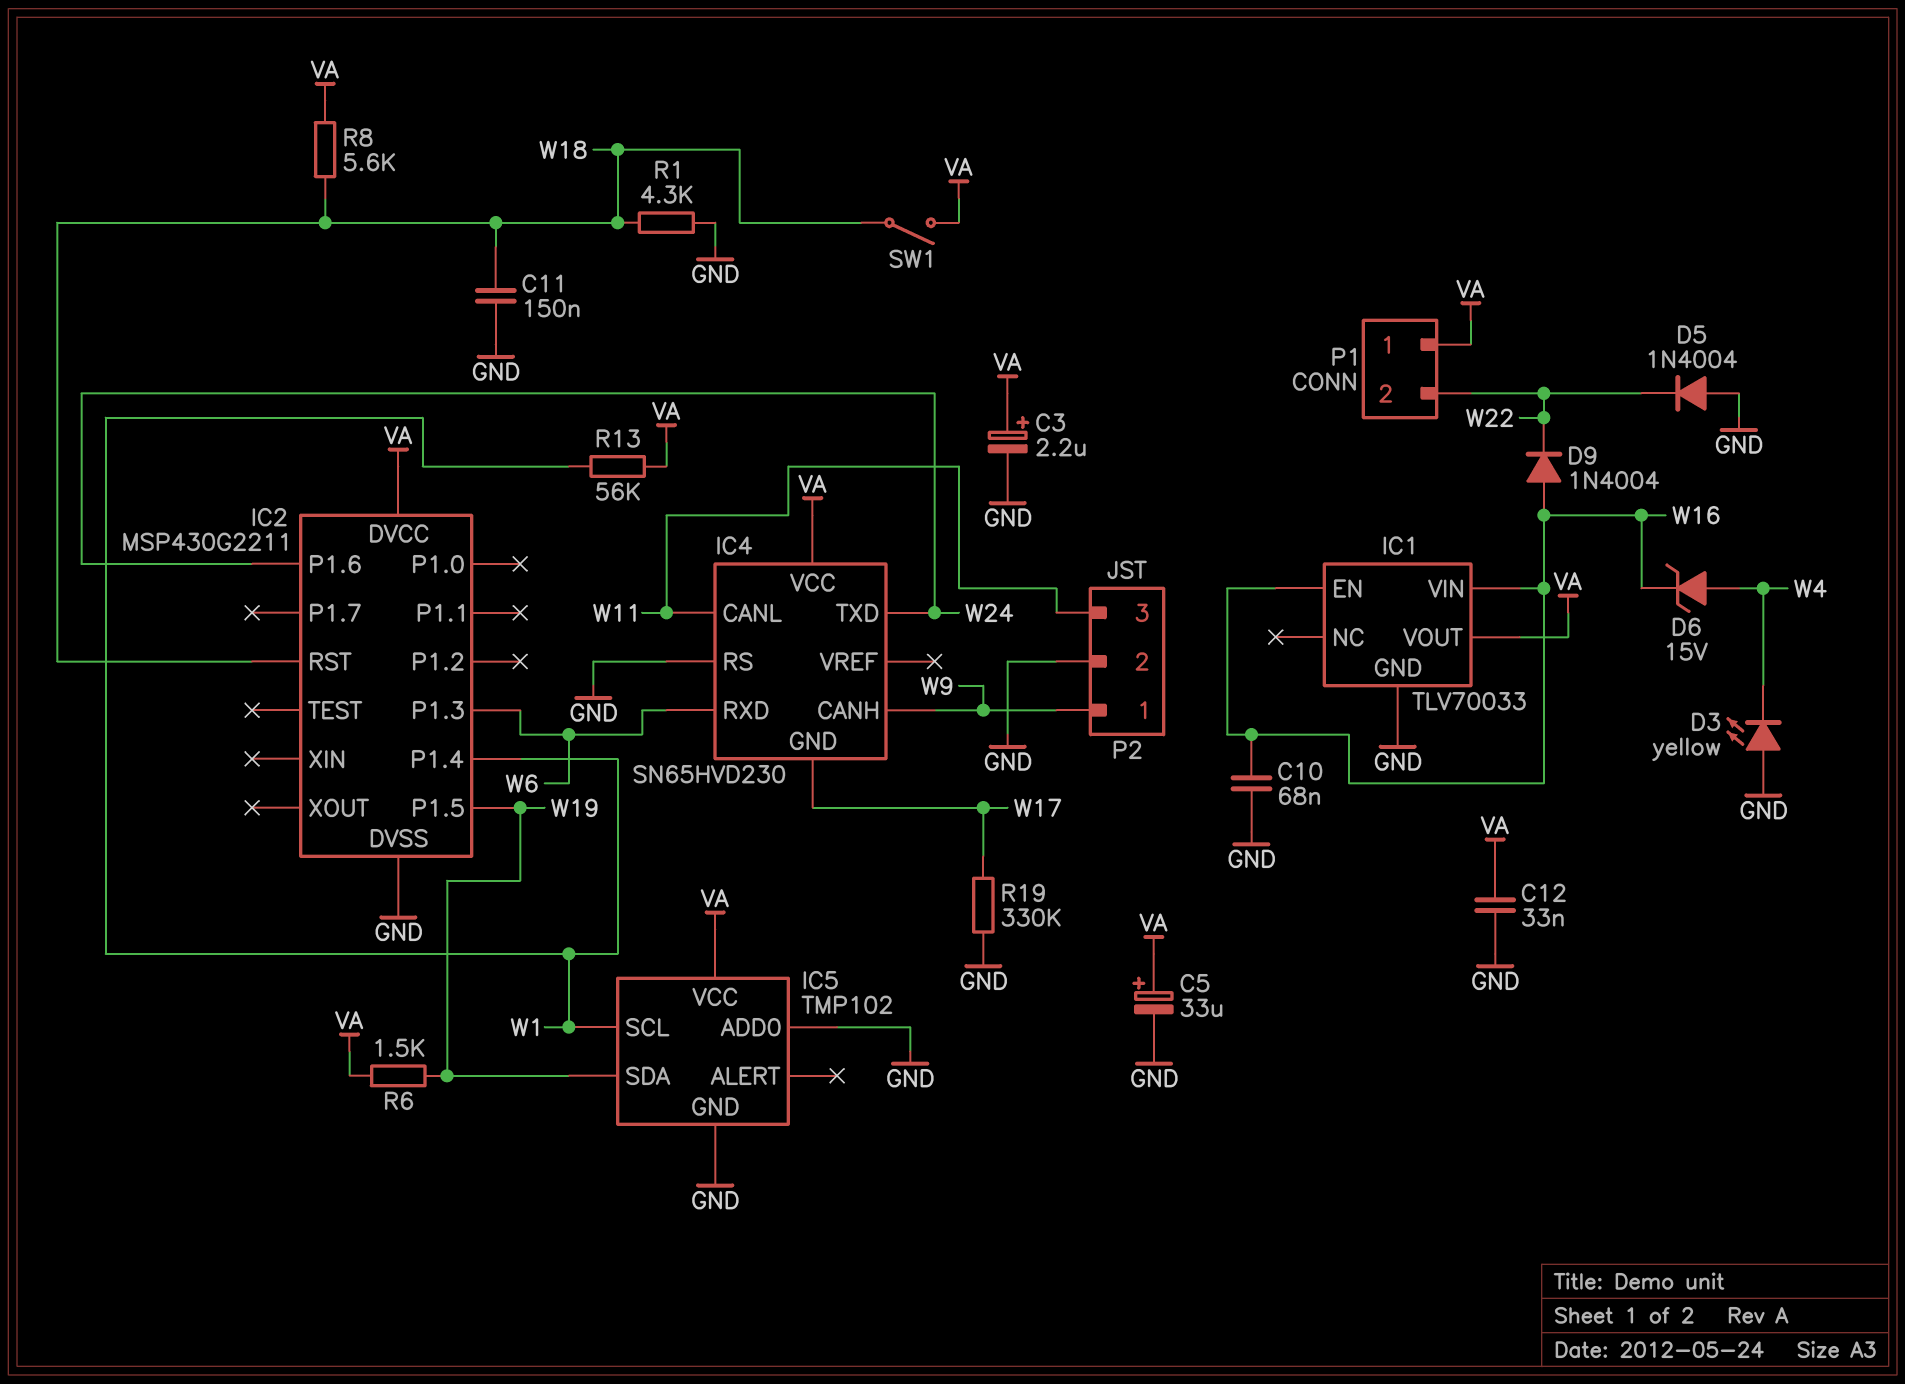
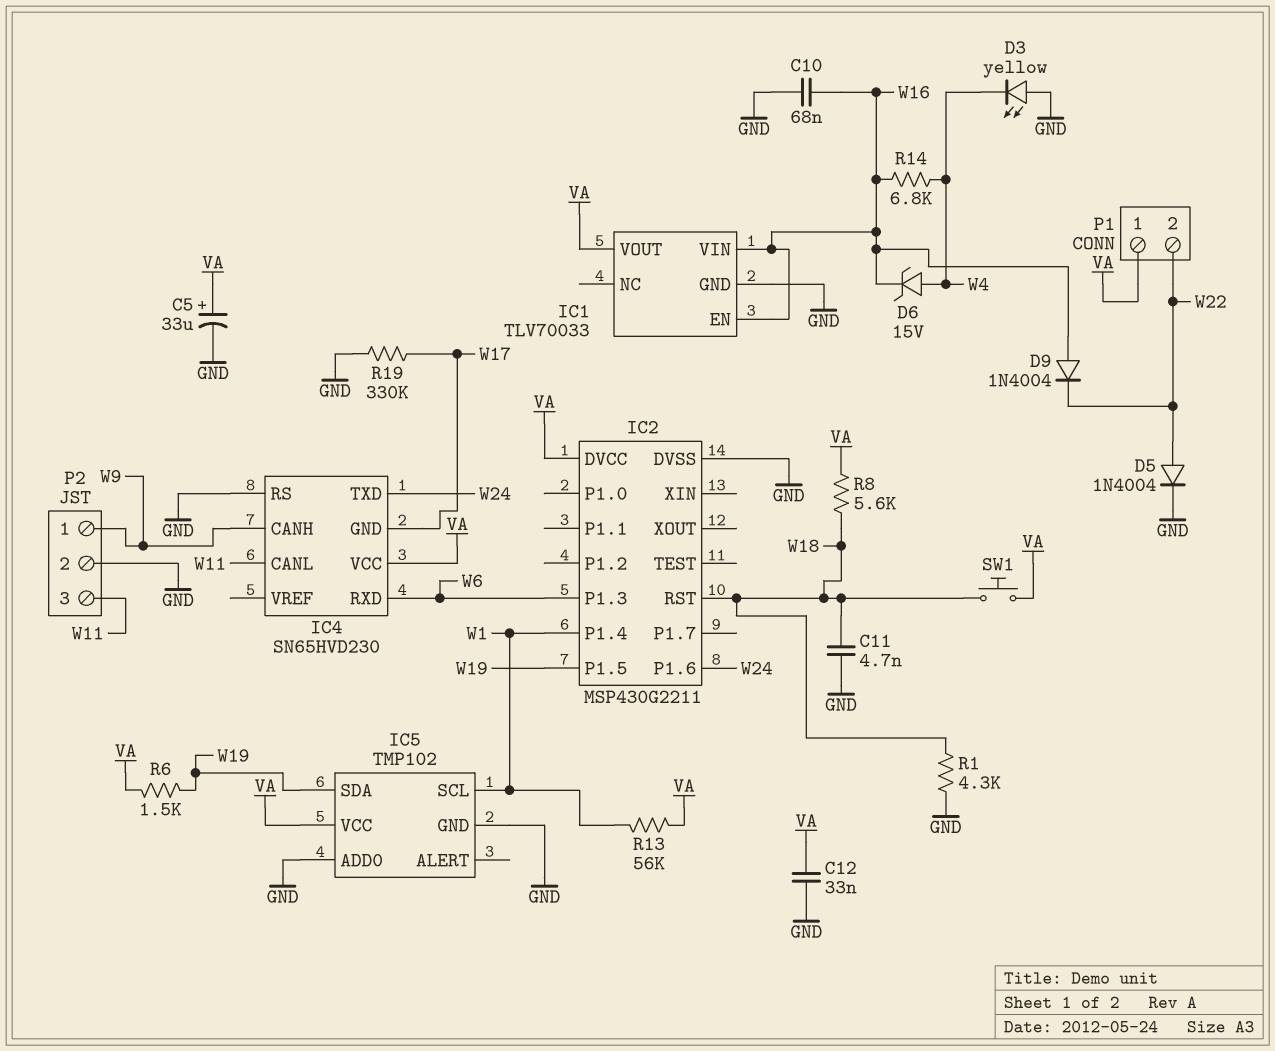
C3: 2.2uF (plus VA, minus GND) -> none
C11: 150nF (GND, W18) -> 4.7nF (GND, W18)
D5: diode 1N4004 (A GND, K W22) -> diode 1N4004 (A W22, K GND)
R14: none -> 6.8k (W4, W16)
SW1: switch (VA, W18) -> button (VA, W18)

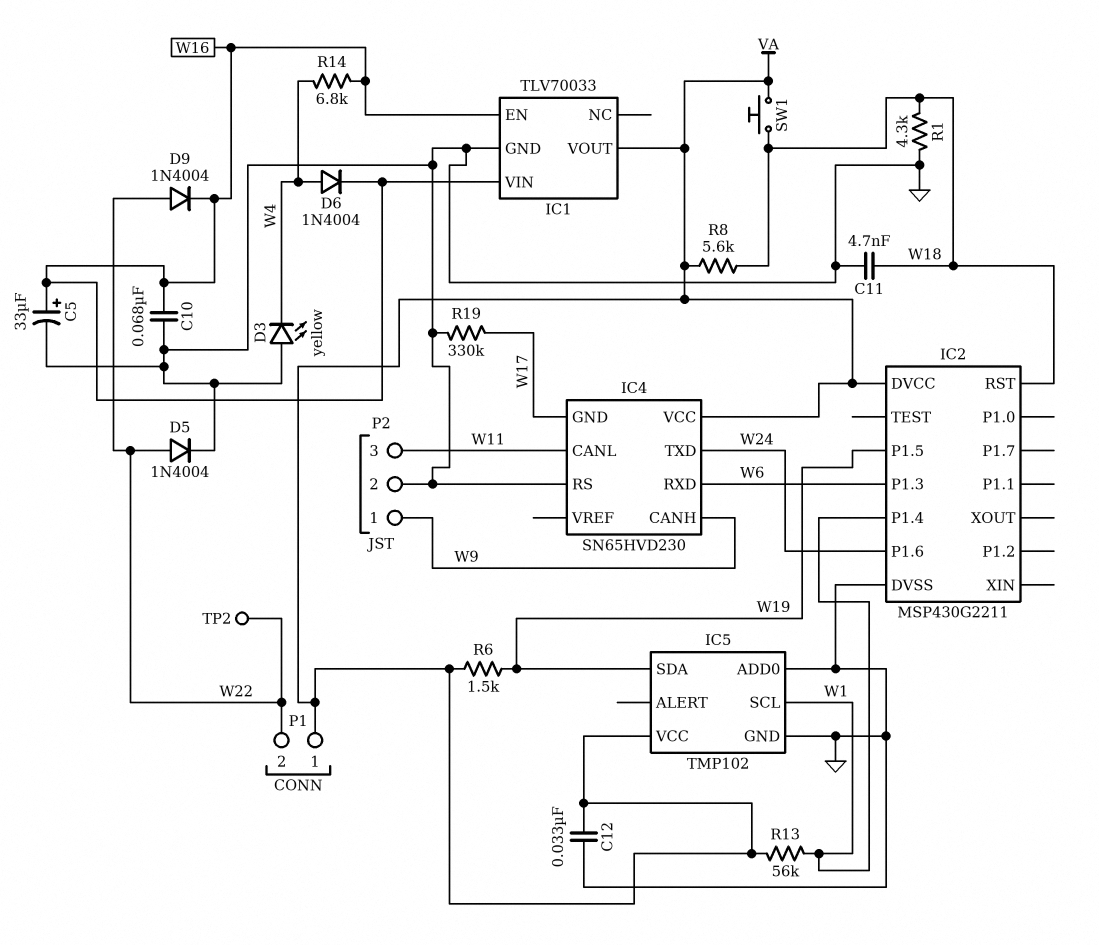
C5: 33uF (plus VA, minus GND) -> 33uF (plus W16, minus GND)
D6: zener 15V (A W4, K W16) -> diode 1N4004 (A W4, K W16)
D9: diode 1N4004 (A W16, K W22) -> diode 1N4004 (A W22, K W16)
TP2: none -> test point (W22)

